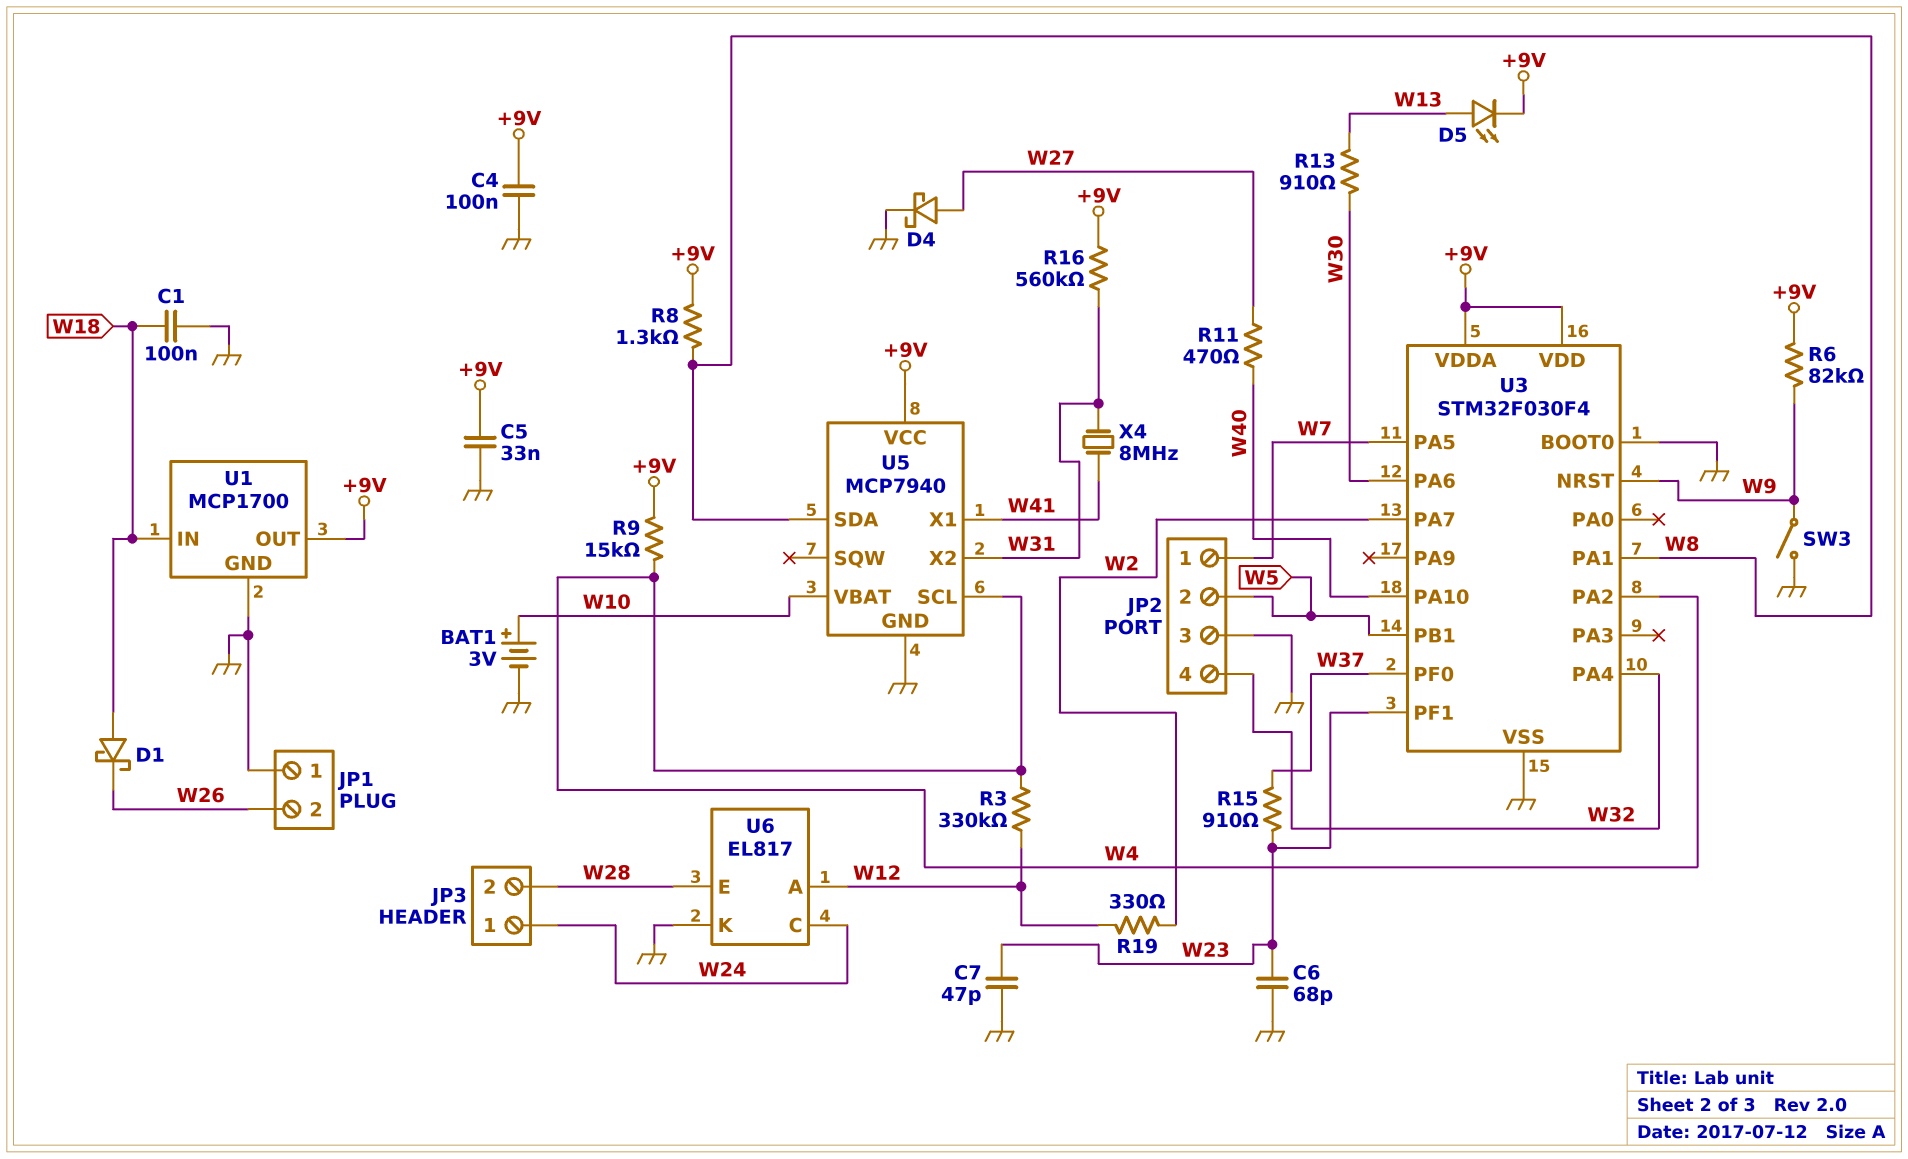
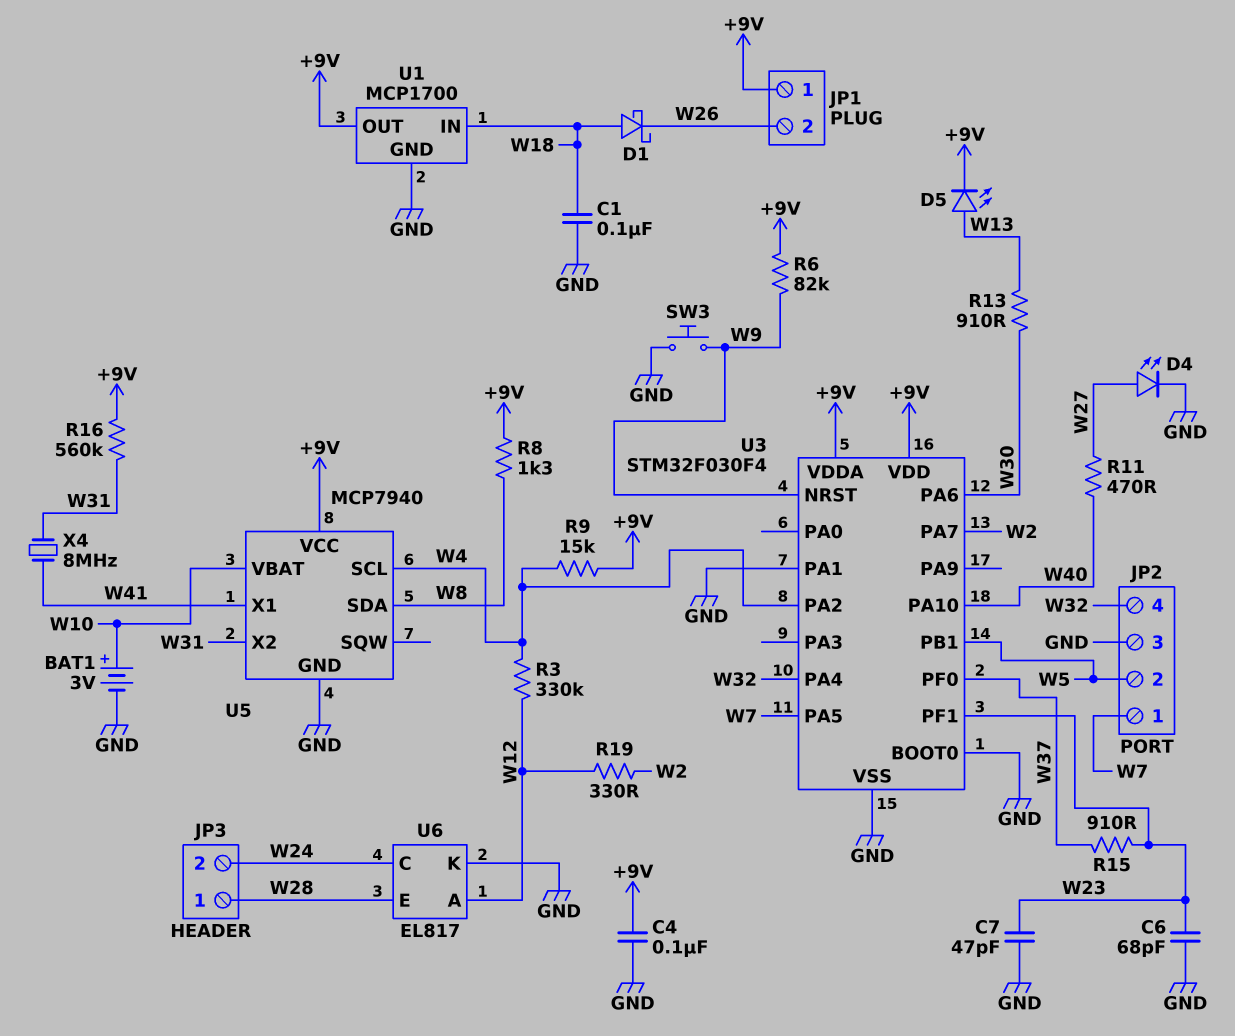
C5: 33nF (+9V, GND) -> none
D4: schottky (A W27, K GND) -> LED (A W27, K GND)
JP1 pin 1: GND -> +9V
JP3 pin 1: W24 -> W28
JP3 pin 2: W28 -> W24
SW3: switch (GND, W9) -> button (GND, W9)
U3 pin PA1: W8 -> GND

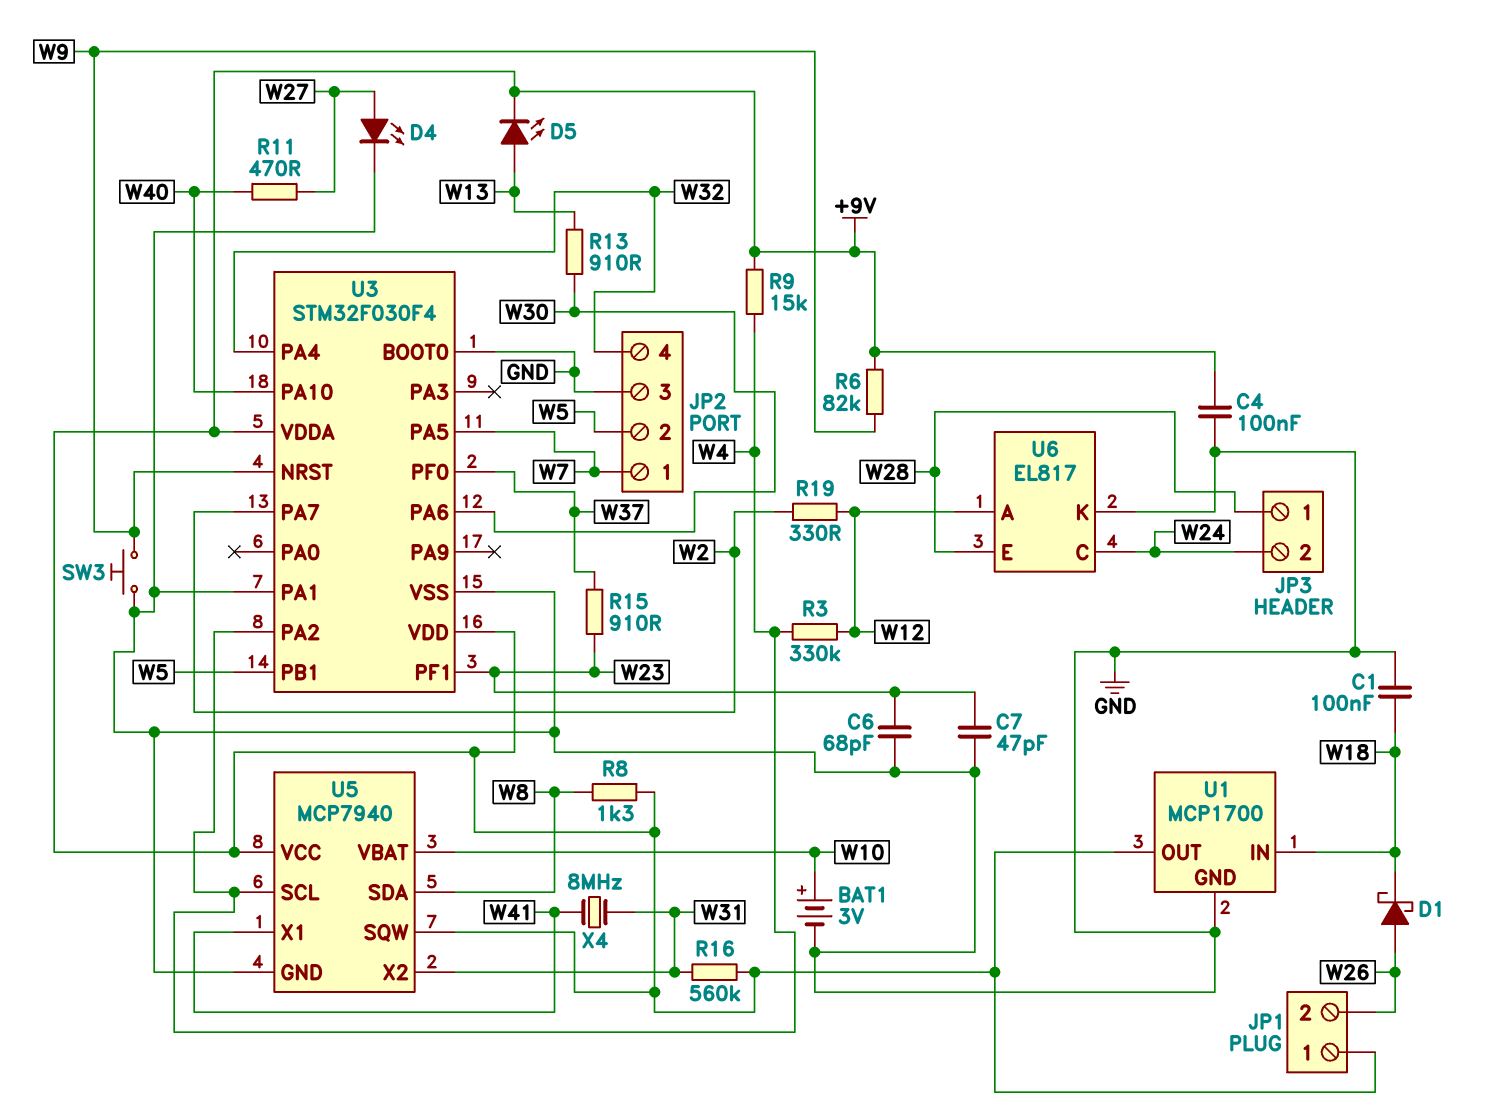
D1: schottky (A W18, K W26) -> schottky (A W26, K W18)
U5 pin SQW: none -> +9V

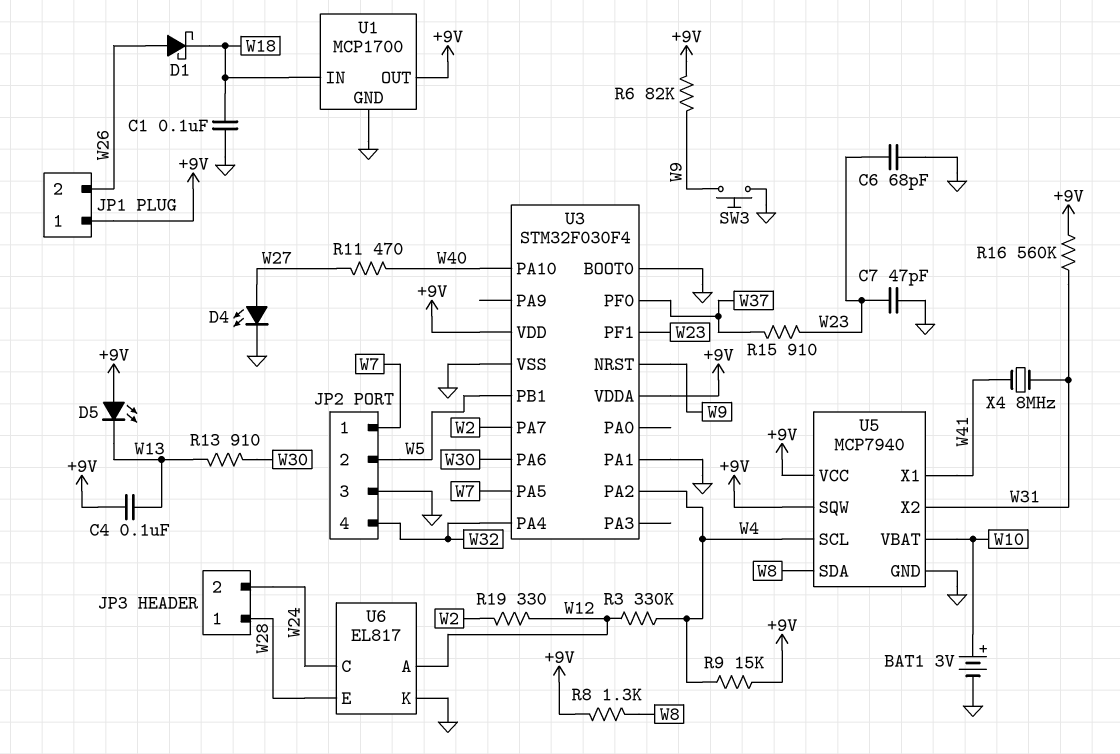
C4: 100nF (+9V, GND) -> 100nF (+9V, W13)
D5: LED (A W13, K +9V) -> LED (A +9V, K W13)

